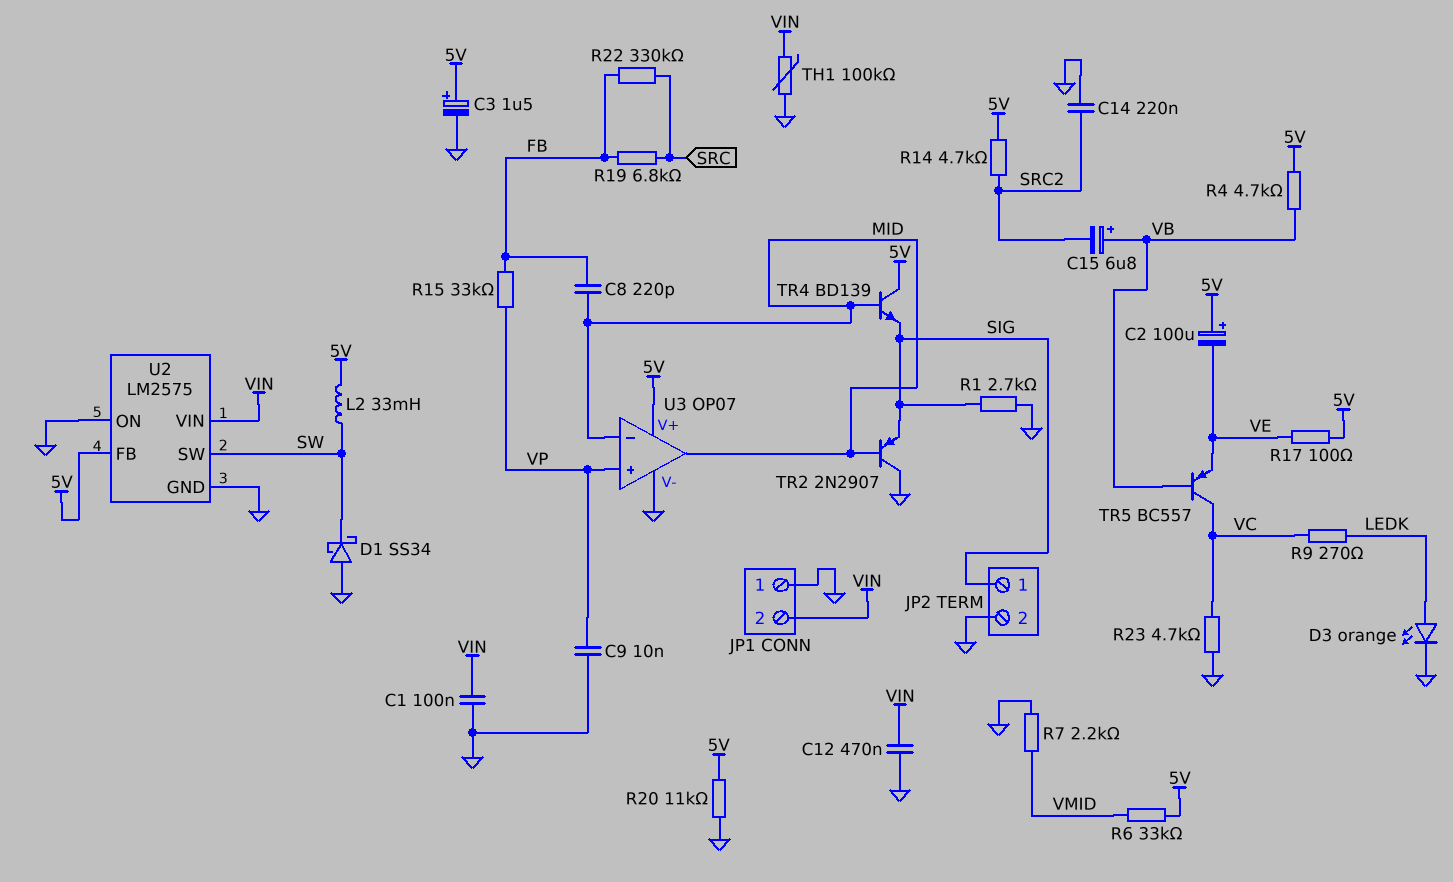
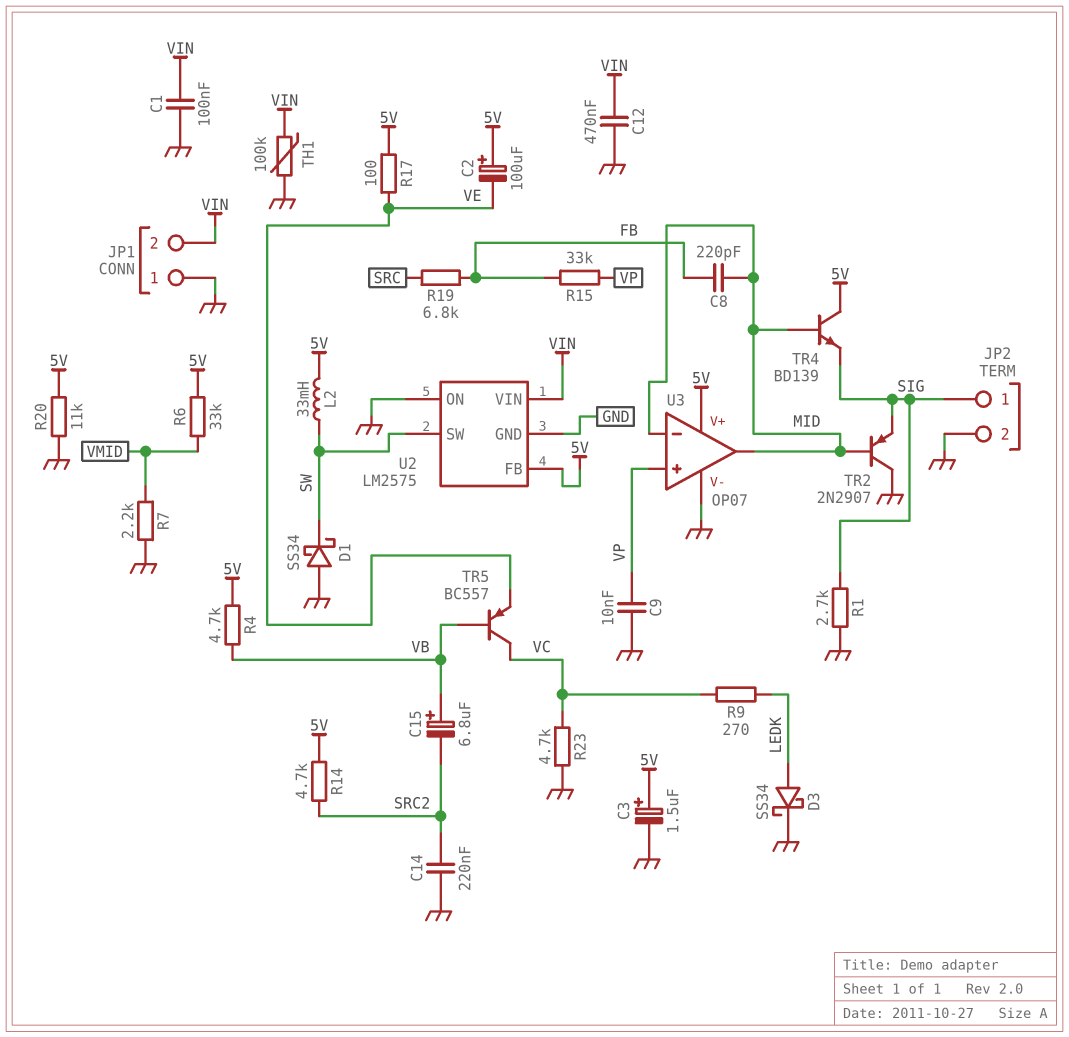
D3: LED orange (A LEDK, K GND) -> schottky SS34 (A LEDK, K GND)
R22: 330k (FB, SRC) -> none

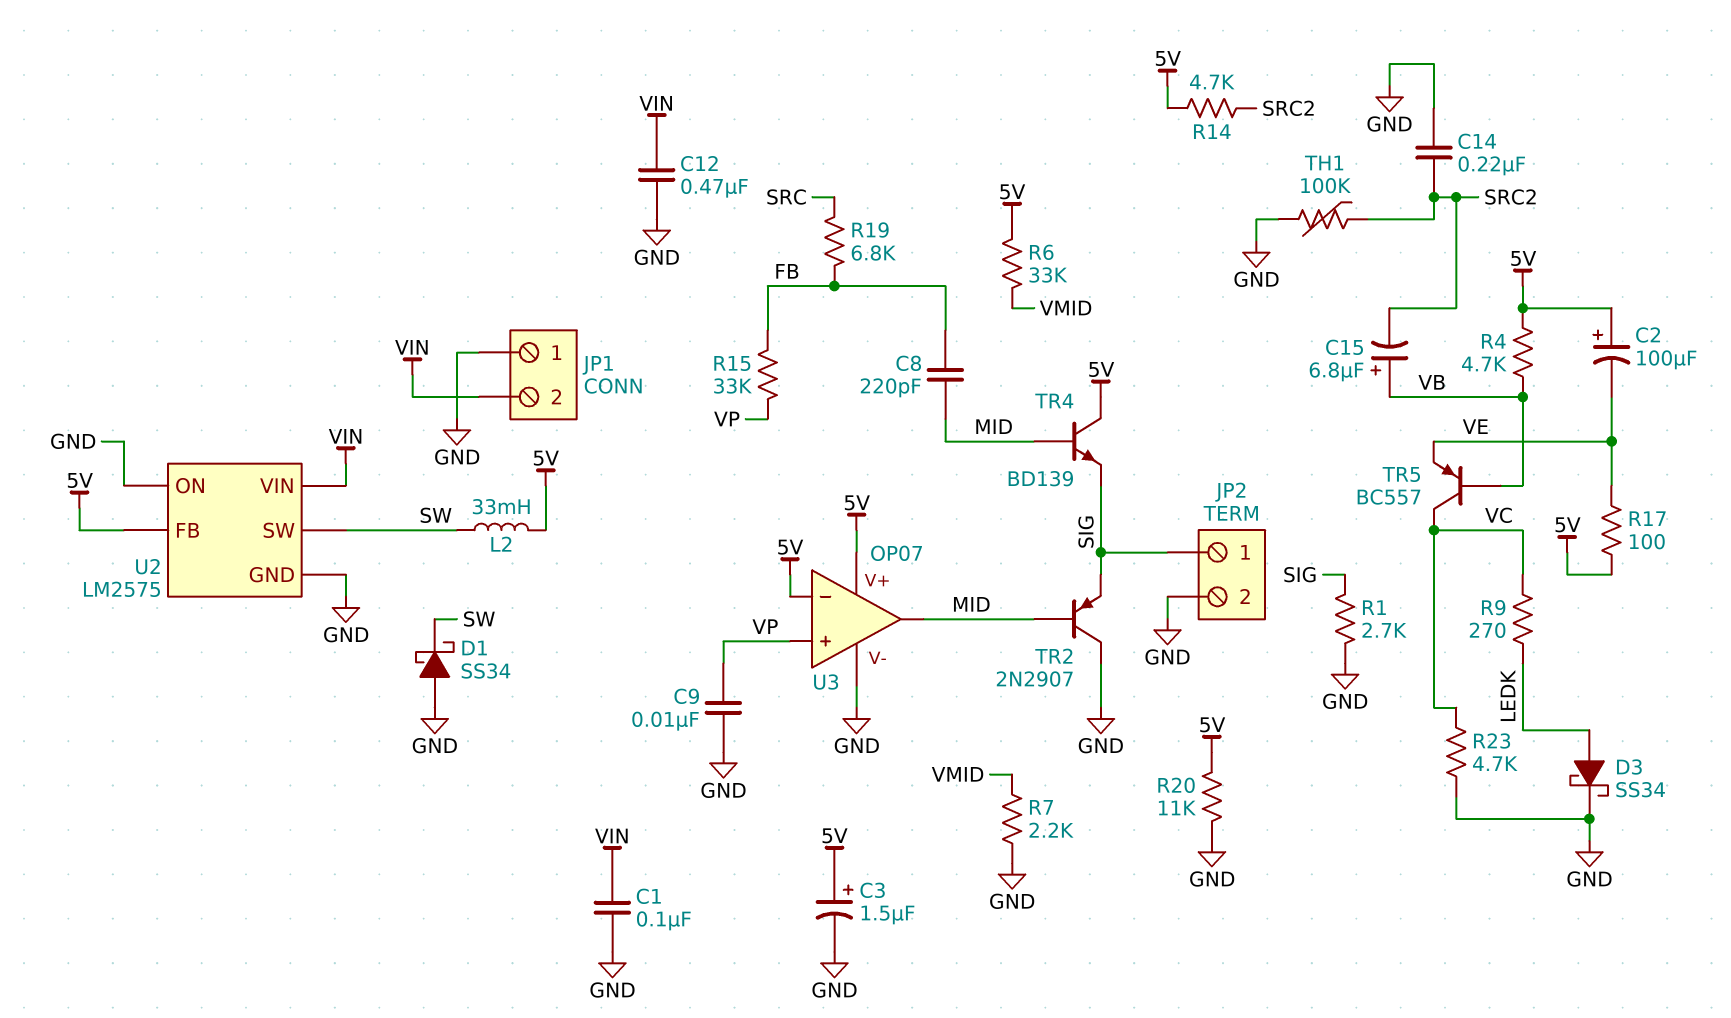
TH1: 100k (GND, VIN) -> 100k (GND, SRC2)
U3 pin in-: MID -> 5V

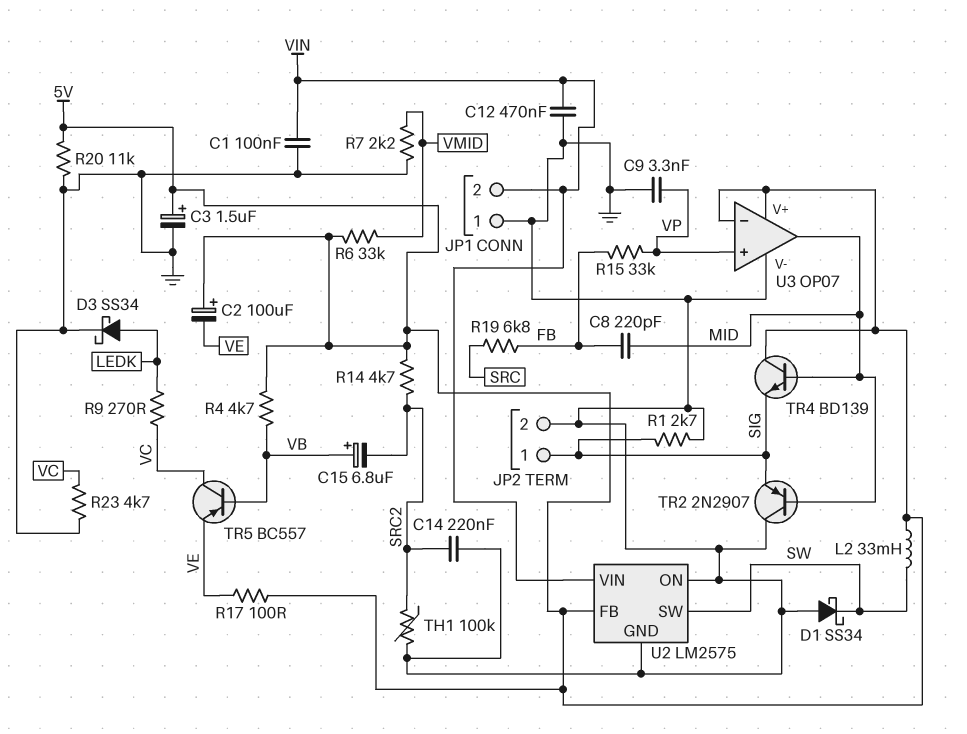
C9: 10nF (GND, VP) -> 3.3nF (GND, VP)

